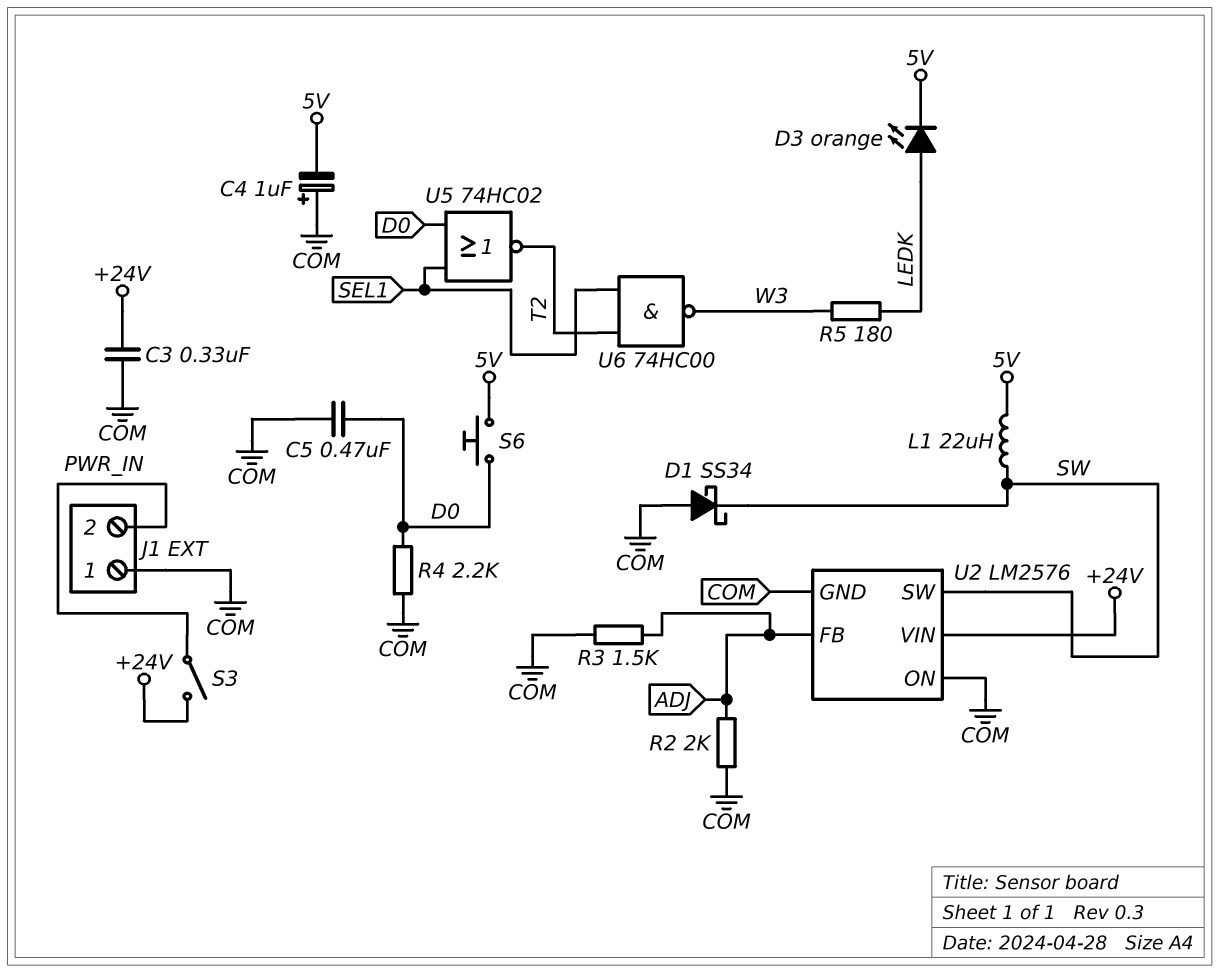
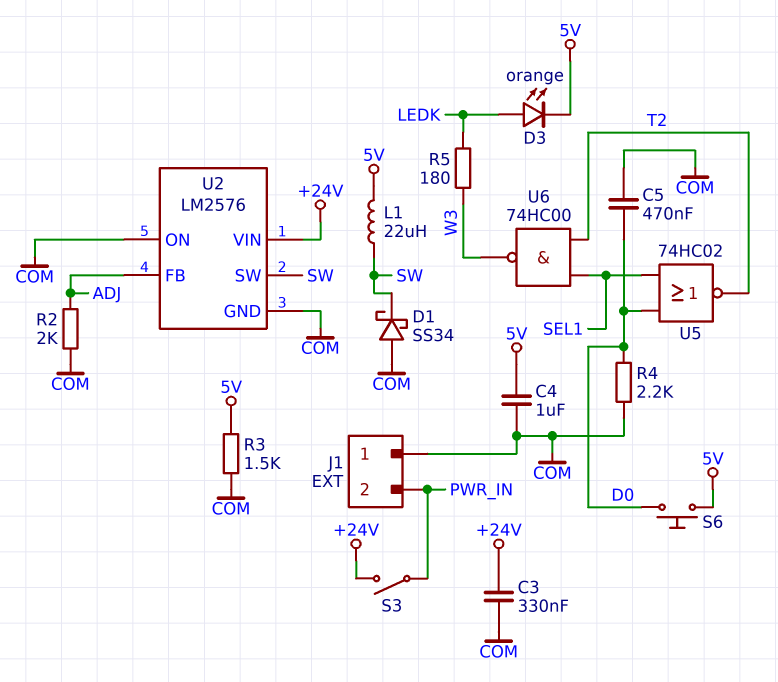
C4: 1uF (plus COM, minus 5V) -> 1uF (5V, COM)
R3: 1.5k (ADJ, COM) -> 1.5k (5V, COM)

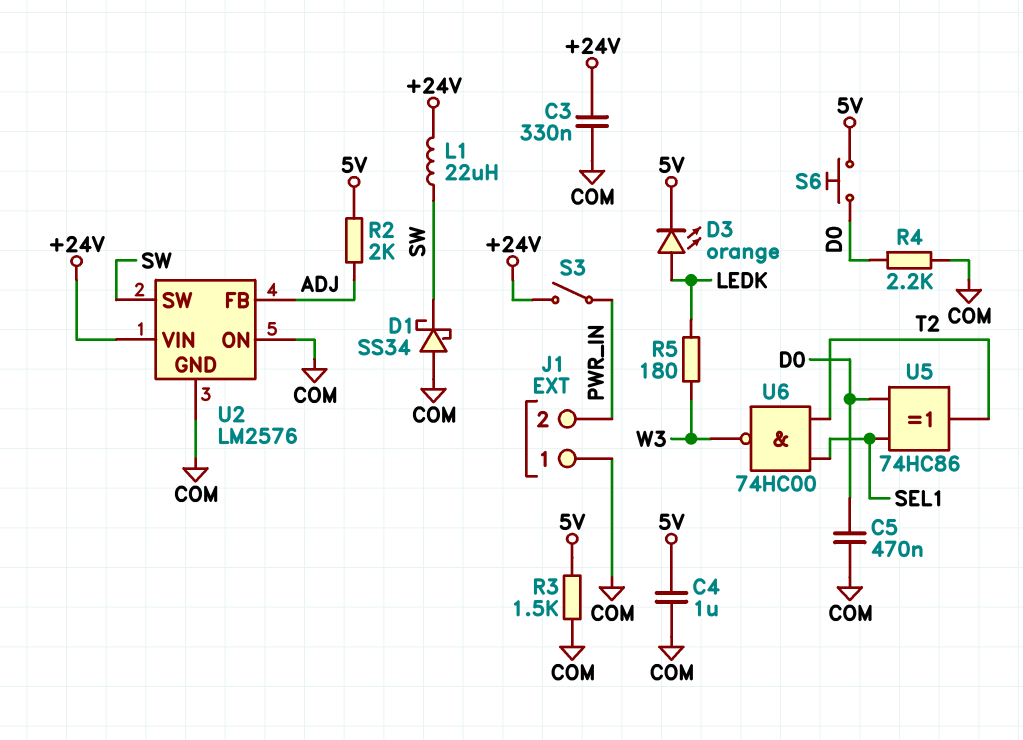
L1: 22uH (5V, SW) -> 22uH (+24V, SW)
R2: 2k (ADJ, COM) -> 2k (5V, ADJ)
U5: NOR 74HC02 (in D0, in SEL1, out T2) -> XOR 74HC86 (in D0, in SEL1, out T2)

